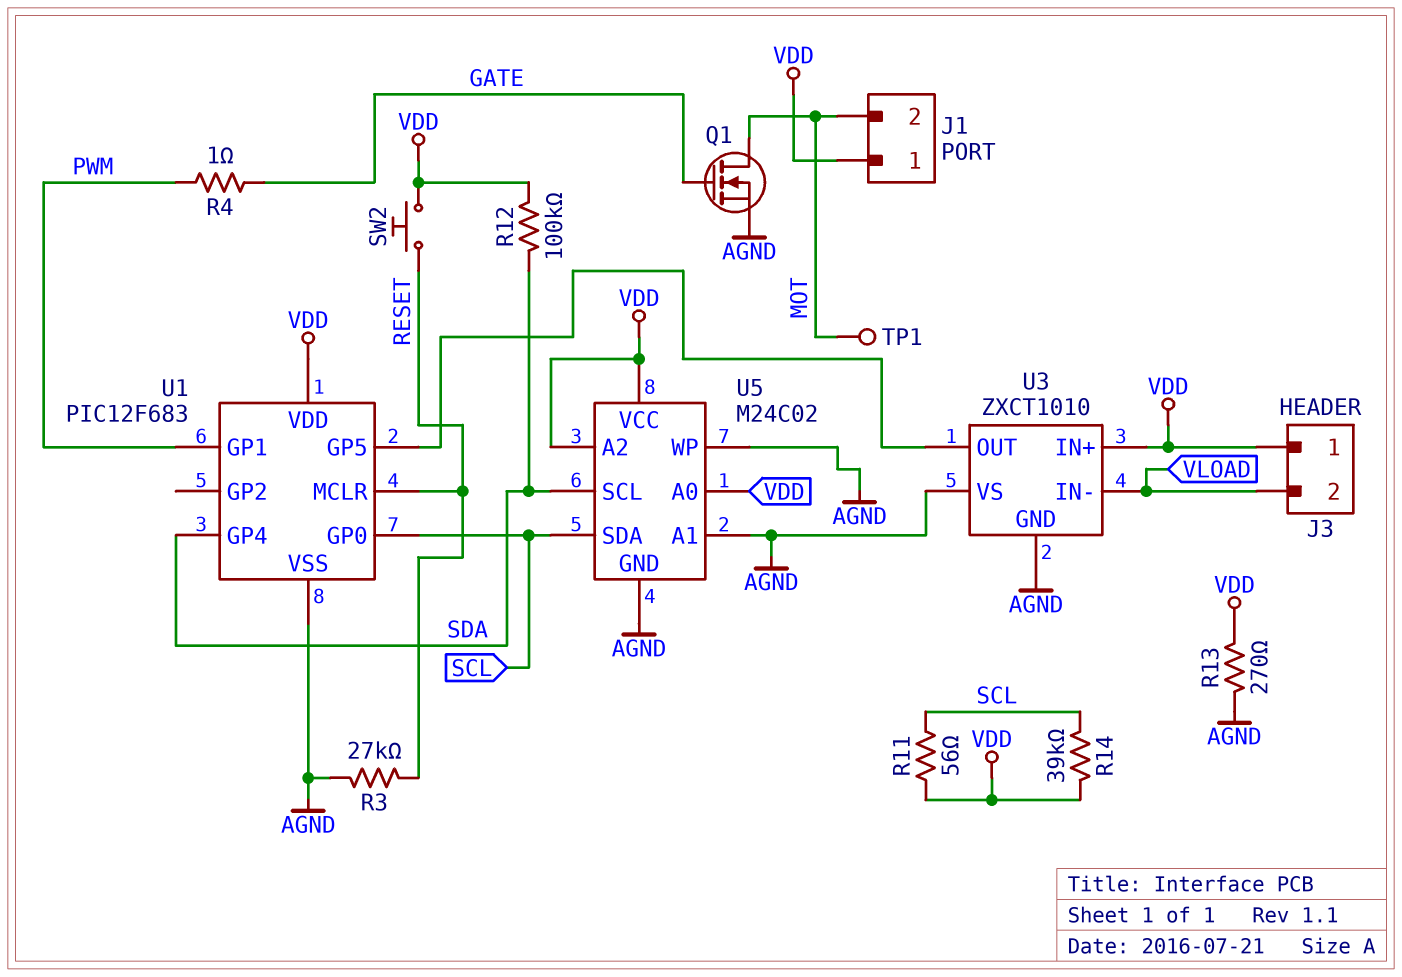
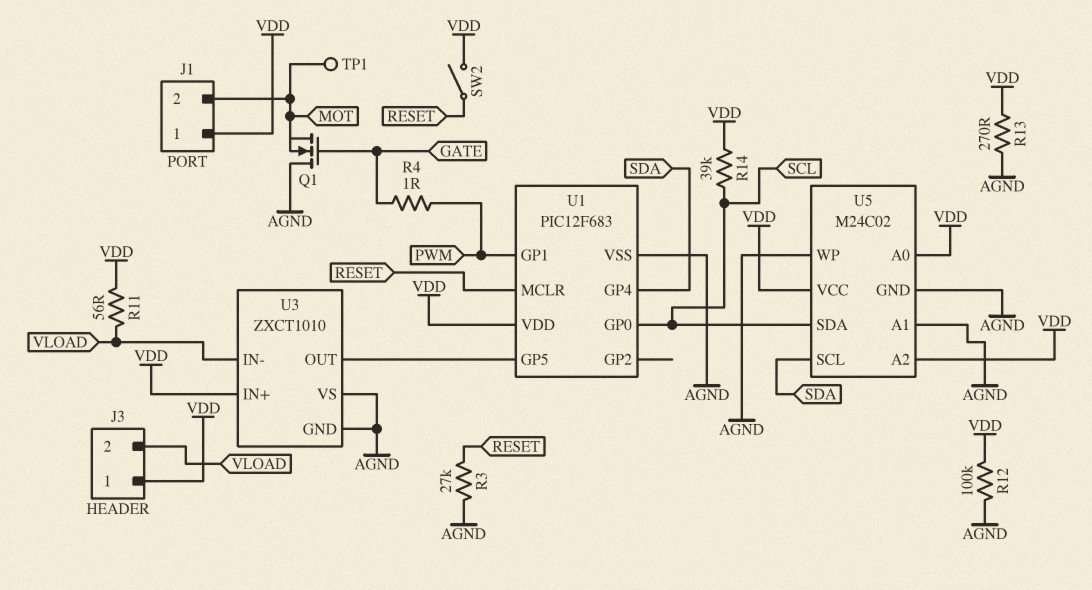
Q1: NMOS (G GATE, D MOT, S AGND) -> NMOS (G GATE, D AGND, S MOT)
R11: 56 (SCL, VDD) -> 56 (VDD, VLOAD)
R12: 100k (SDA, VDD) -> 100k (AGND, VDD)
SW2: button (RESET, VDD) -> switch (RESET, VDD)

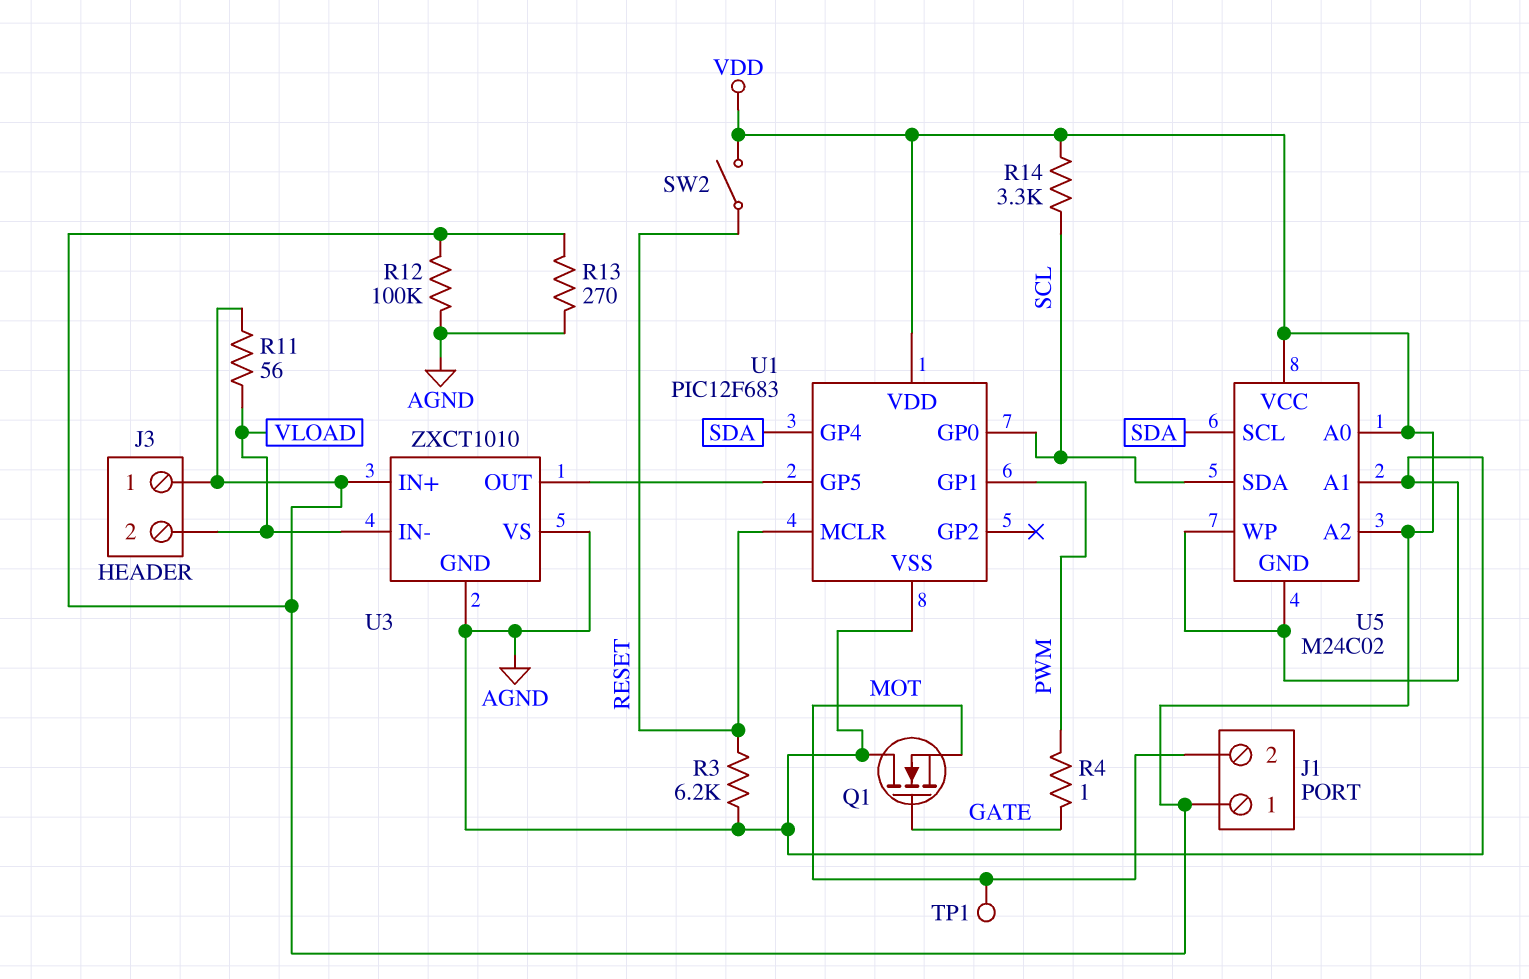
R3: 27k (AGND, RESET) -> 6.2k (AGND, RESET)
R14: 39k (SCL, VDD) -> 3.3k (SCL, VDD)

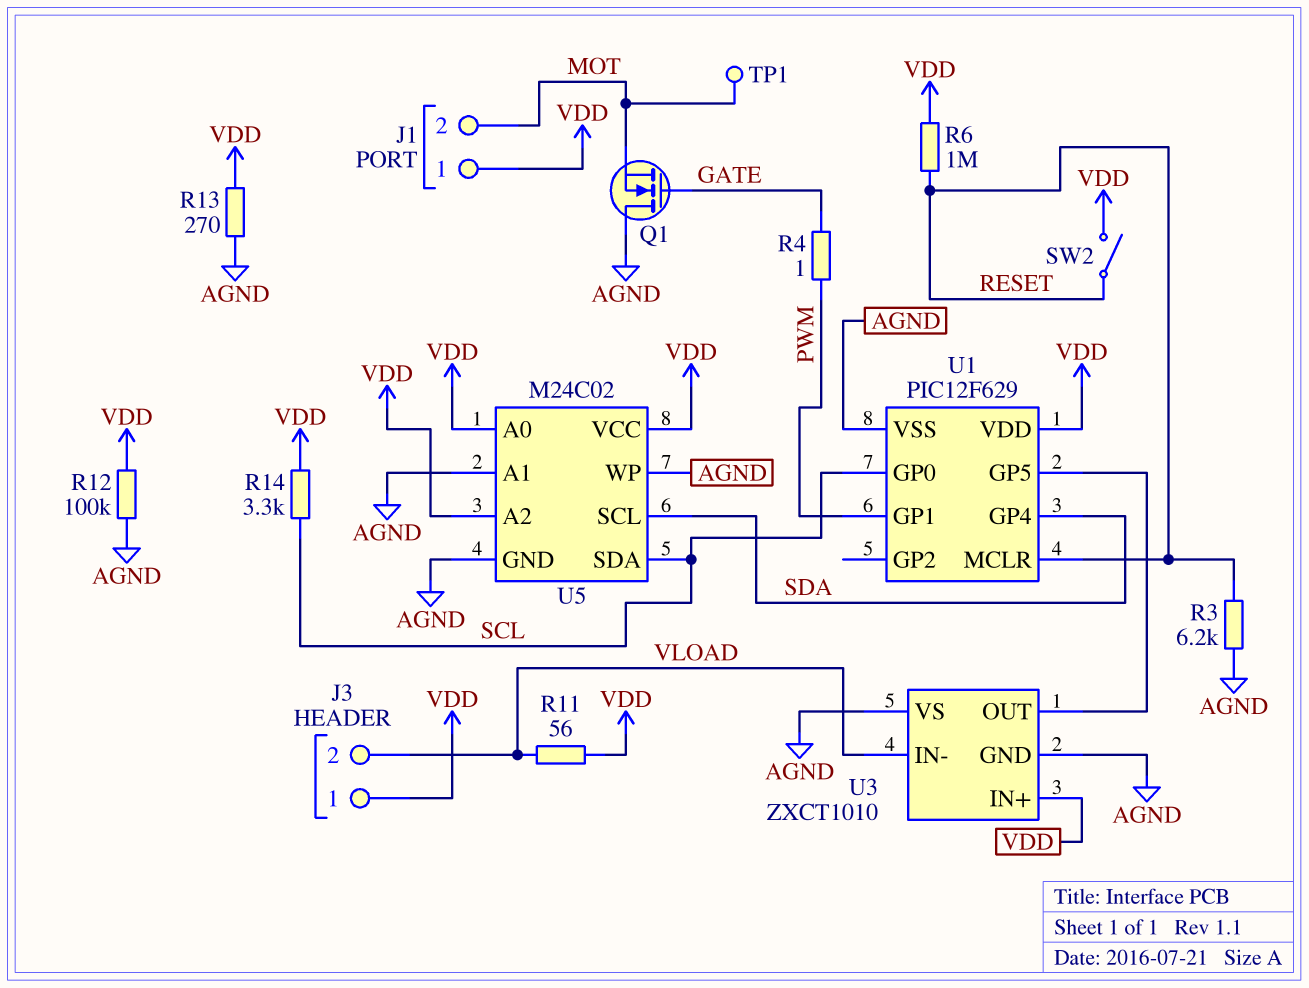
R6: none -> 1M (RESET, VDD)
U1: PIC12F683 -> PIC12F629

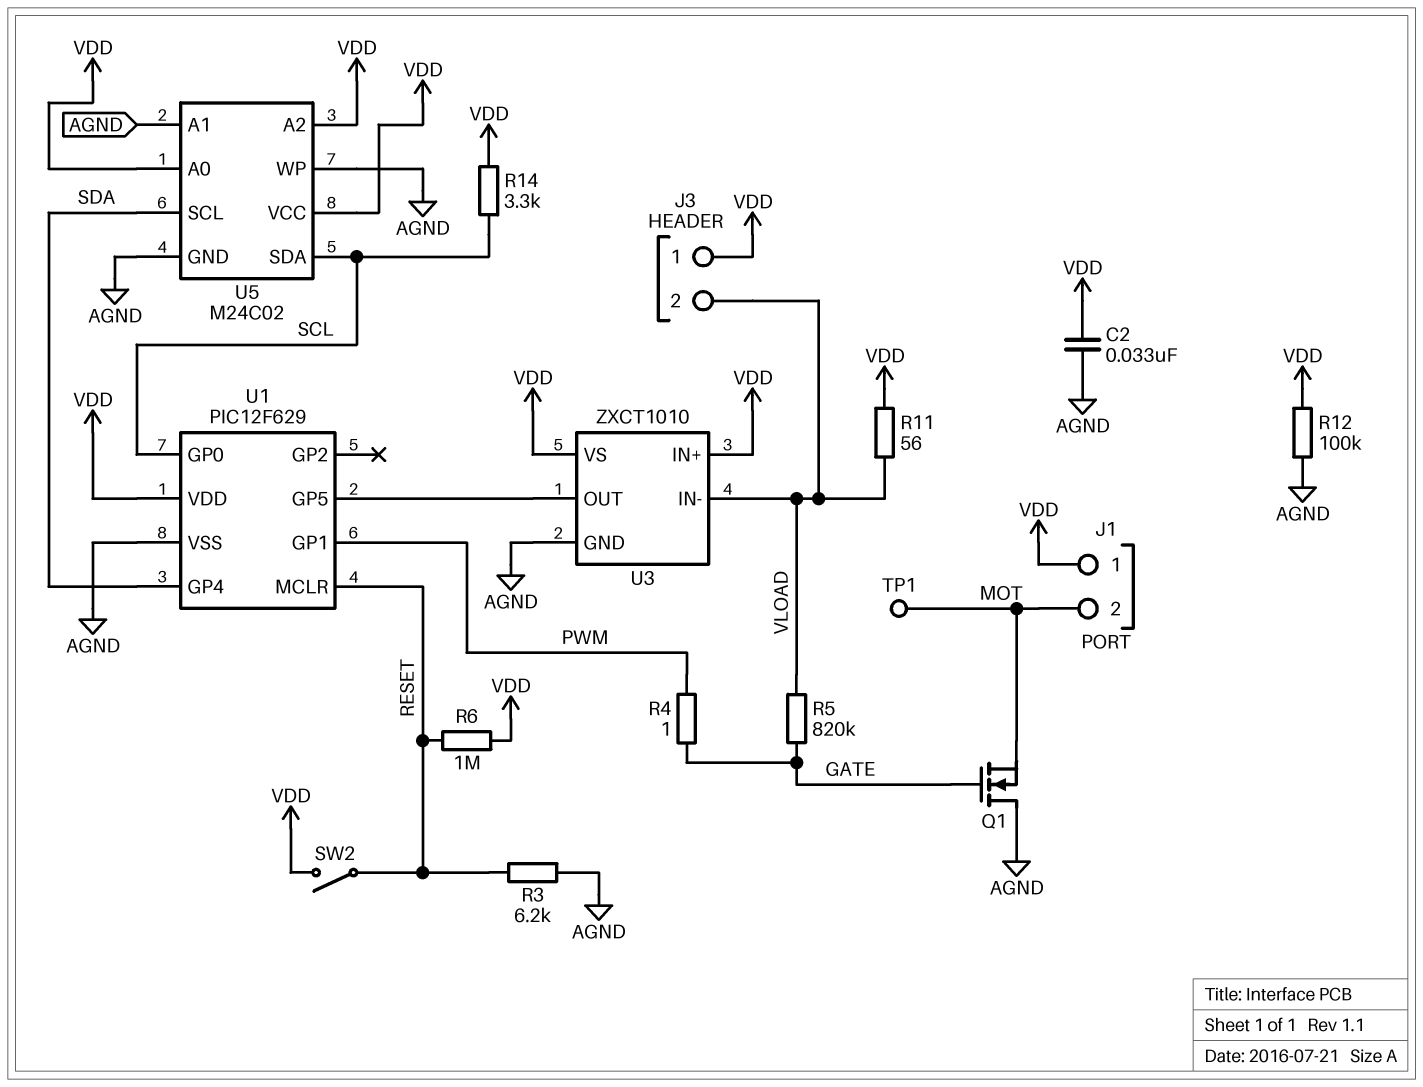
C2: none -> 33nF (AGND, VDD)
R5: none -> 820k (GATE, VLOAD)
R13: 270 (AGND, VDD) -> none
U3 pin VS: AGND -> VDD

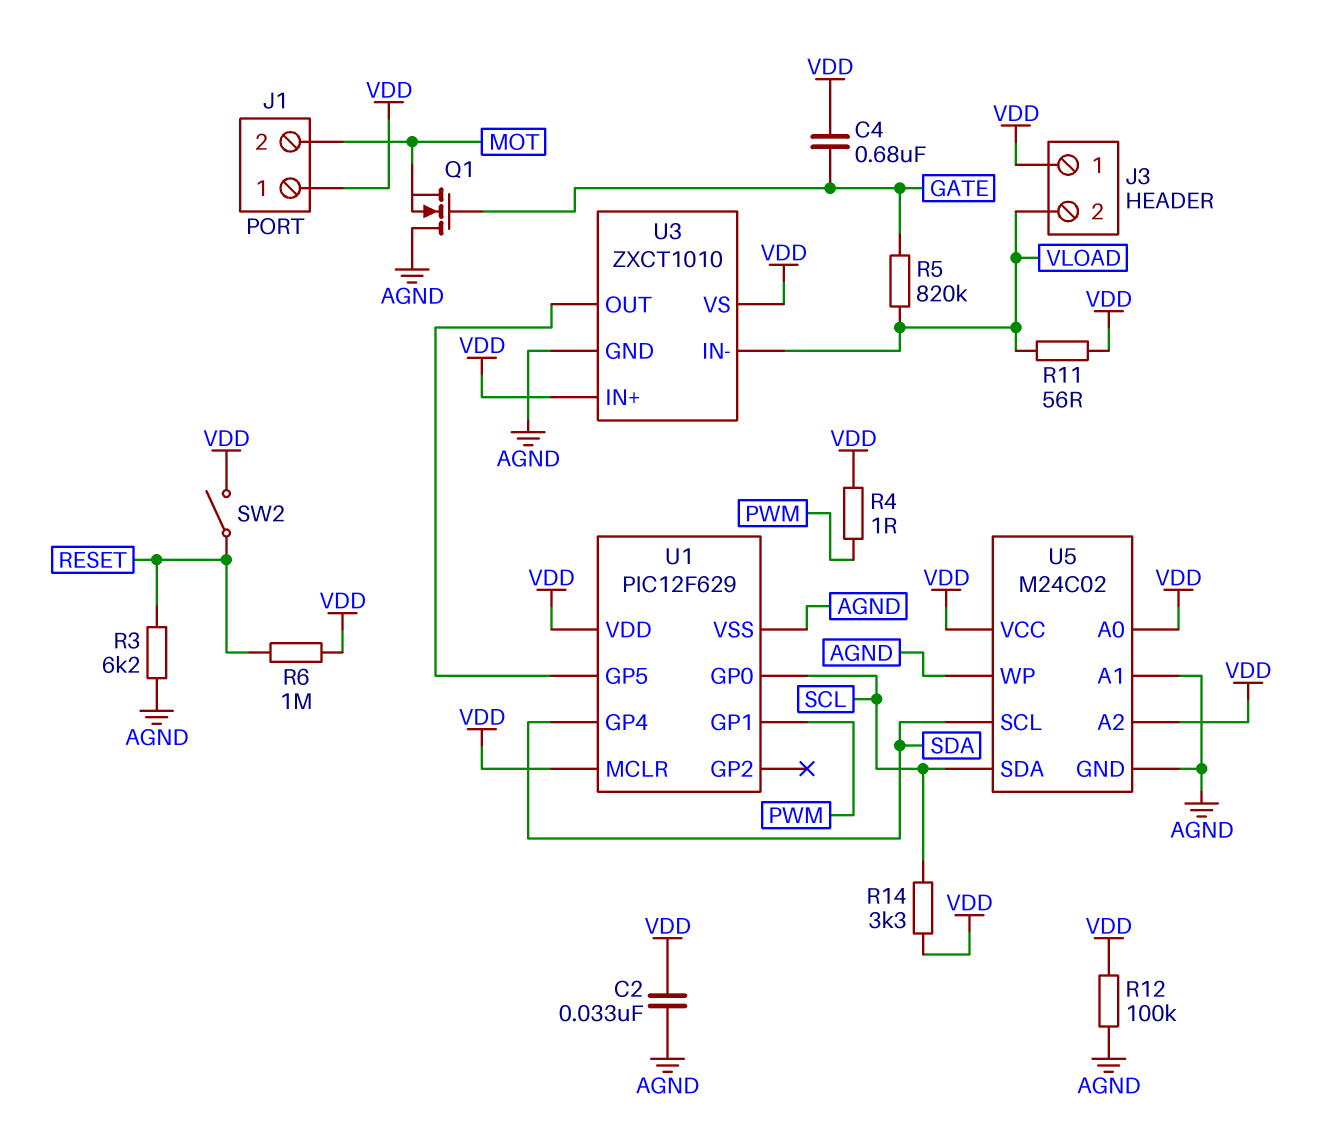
C4: none -> 680nF (GATE, VDD)
R4: 1 (GATE, PWM) -> 1 (PWM, VDD)
TP1: test point (MOT) -> none
U1 pin MCLR: RESET -> VDD

